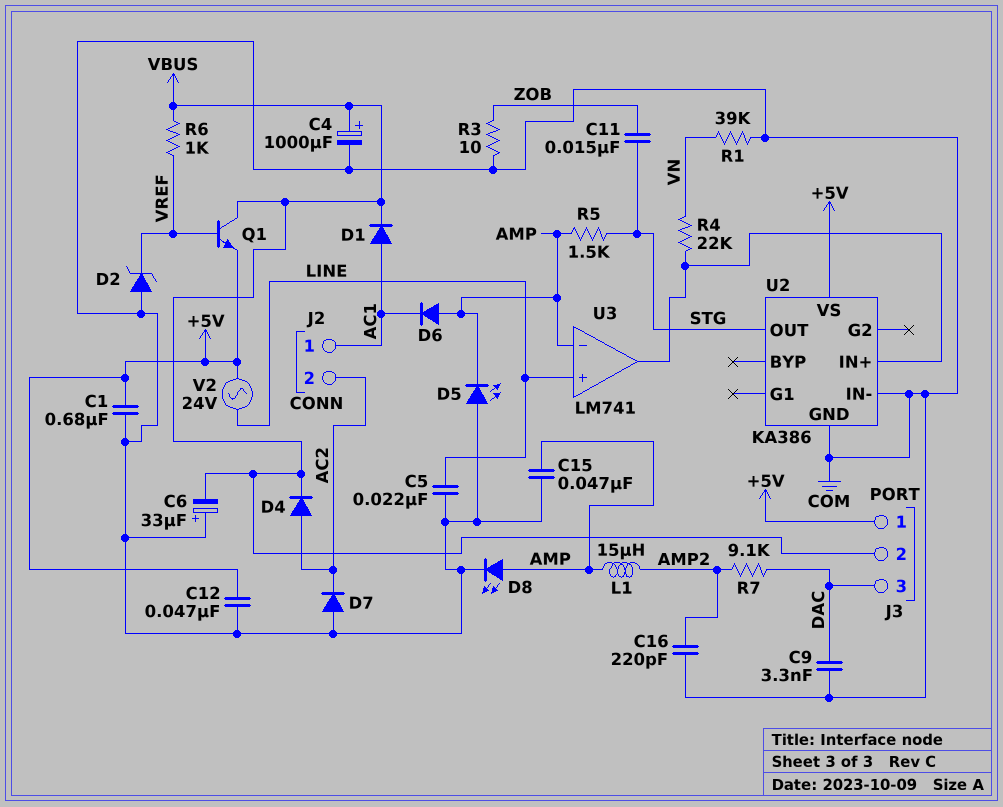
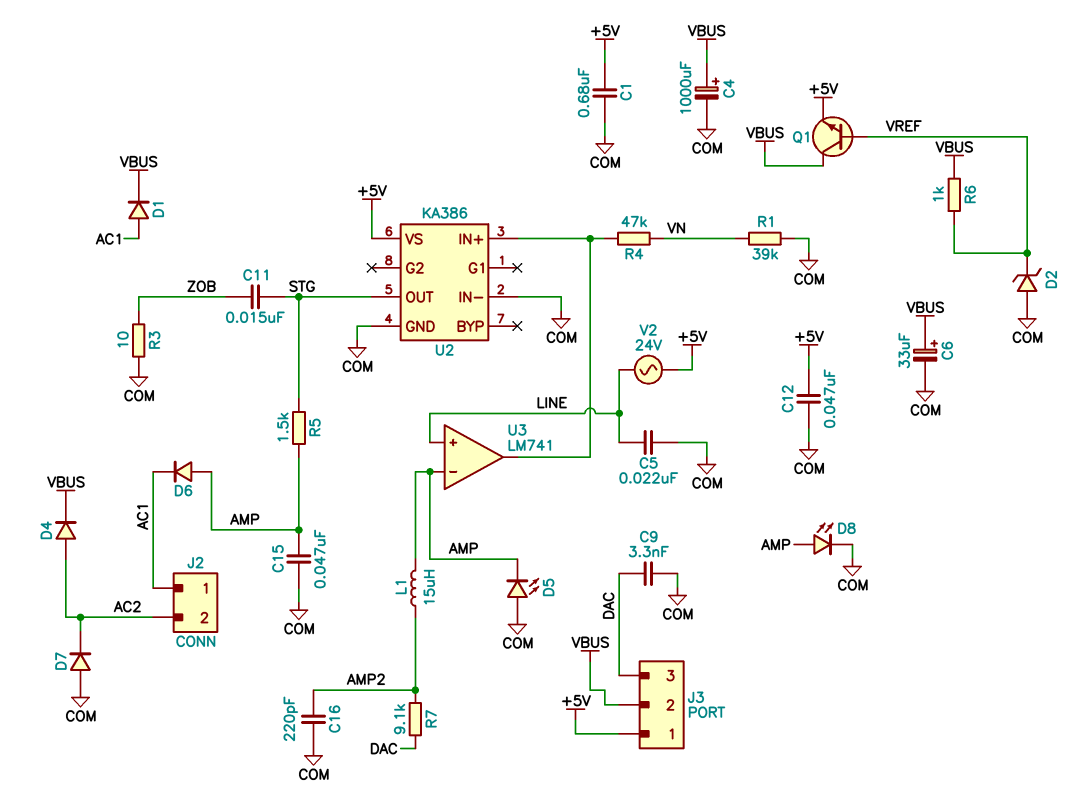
C6: 33uF (plus COM, minus VBUS) -> 33uF (plus VBUS, minus COM)
R4: 22k (U2/IN+, VN) -> 47k (U2/IN+, VN)

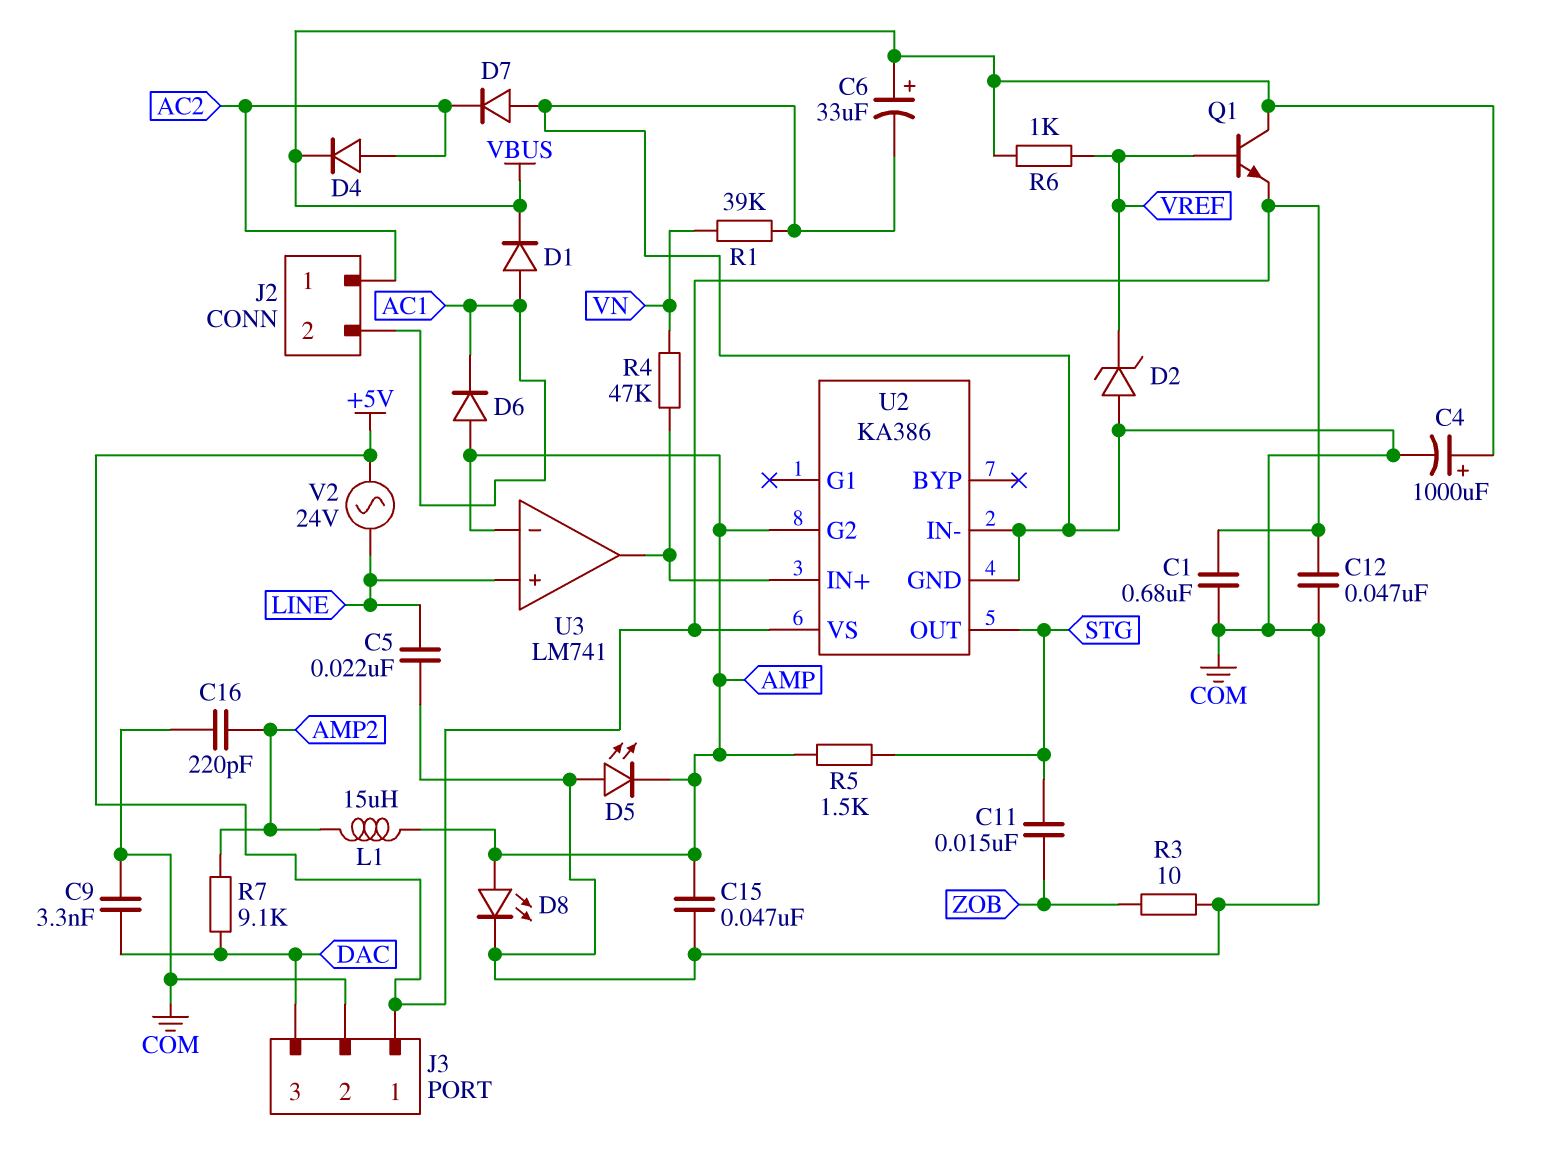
J2 pin 1: AC1 -> AC2
J2 pin 2: AC2 -> AC1
J3 pin 2: VBUS -> COM
U2 pin G2: none -> AMP

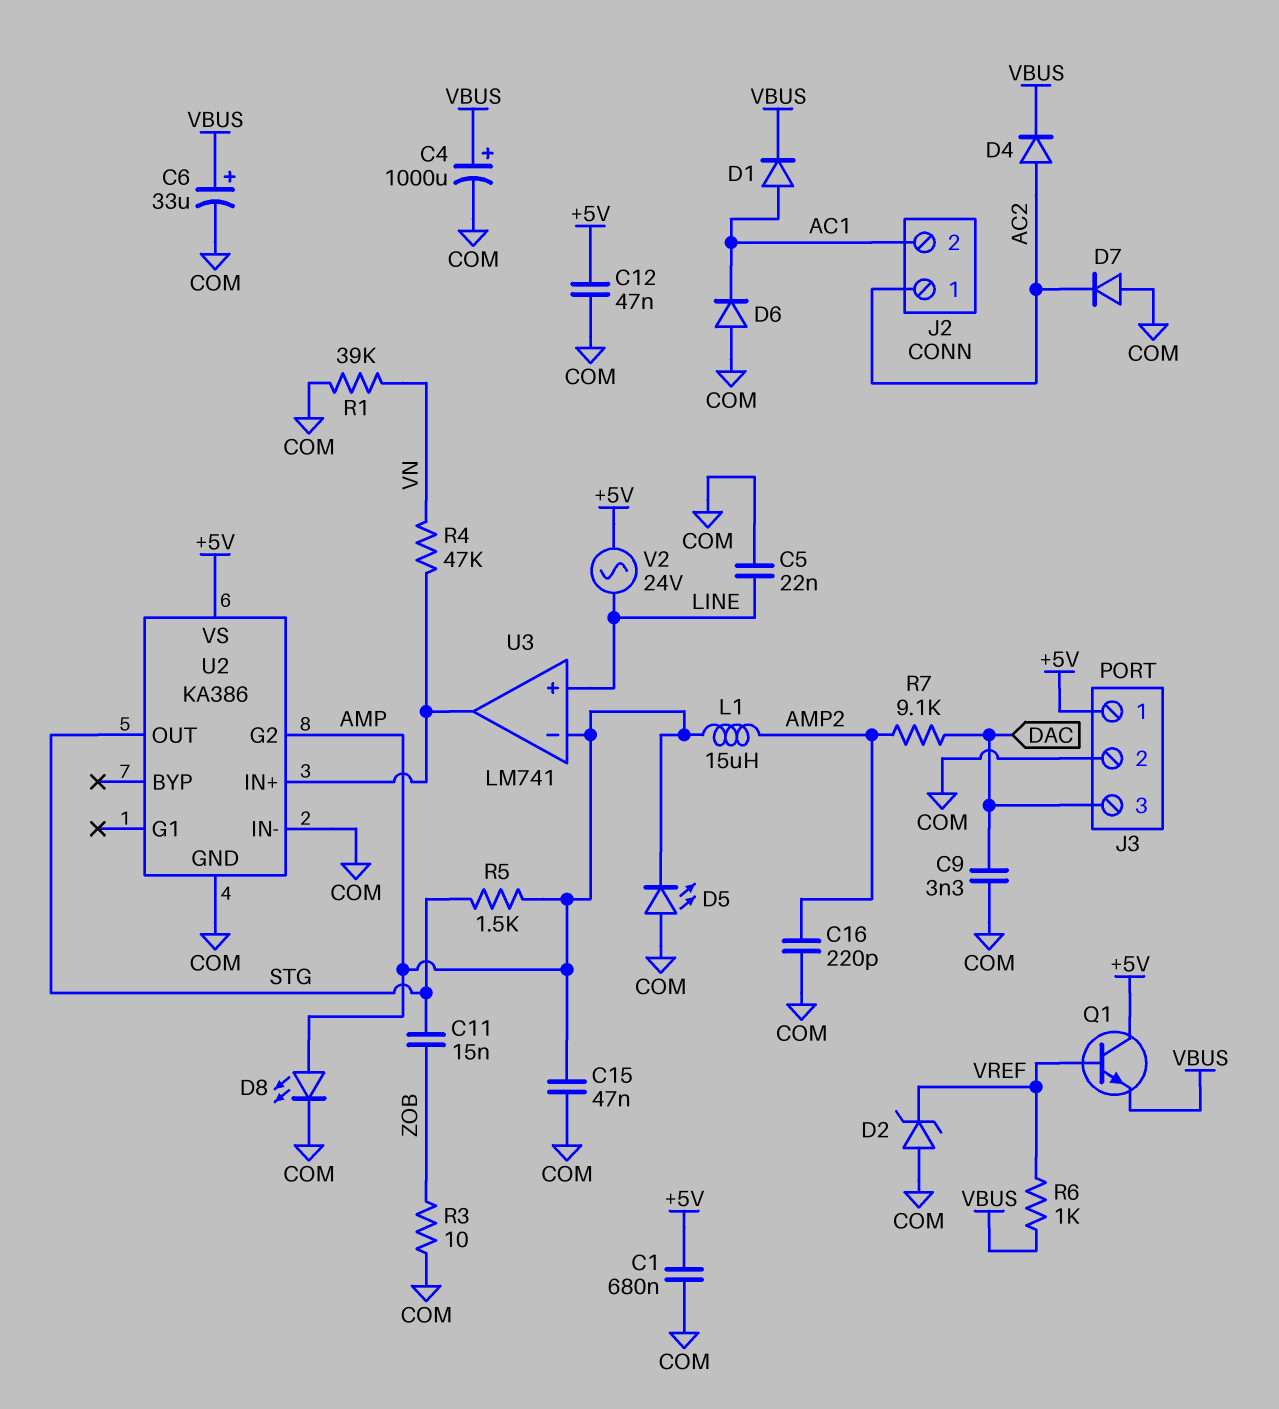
D6: diode (A AMP, K AC1) -> diode (A COM, K AC1)
Q1: NPN (B VREF, C VBUS, E +5V) -> NPN (B VREF, C +5V, E VBUS)

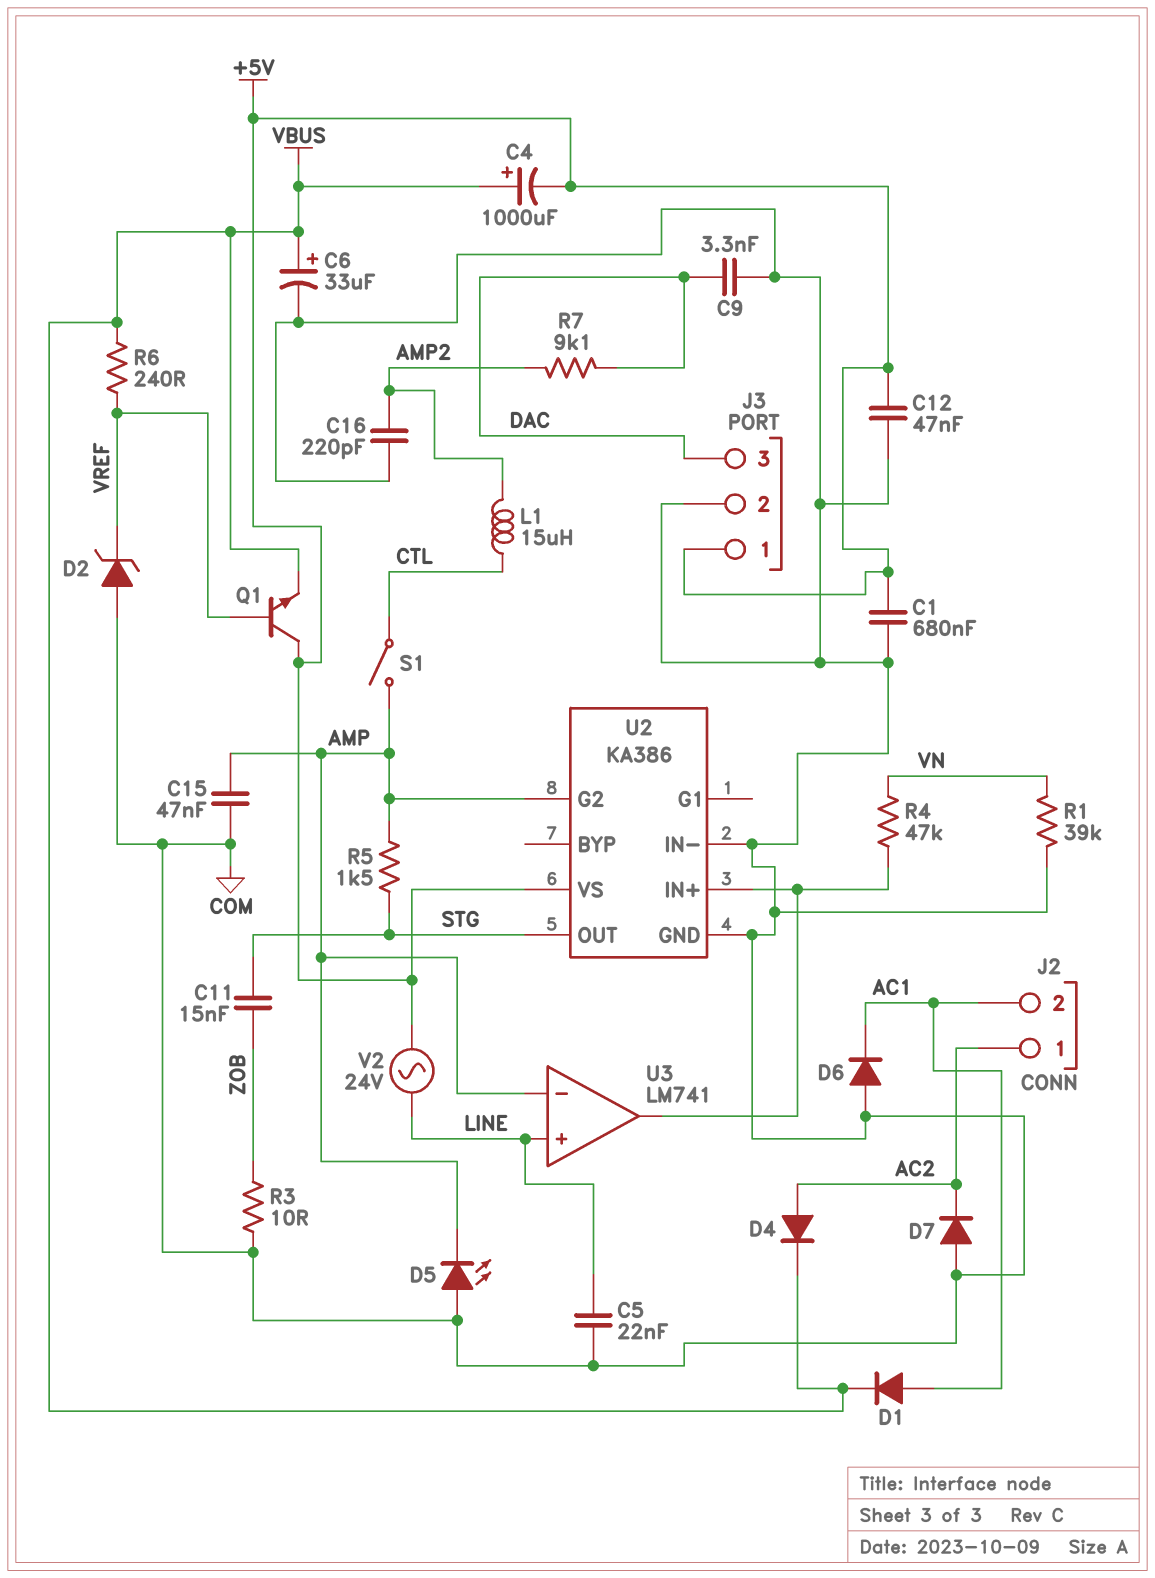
C4: 1000uF (plus VBUS, minus COM) -> 1000uF (plus VBUS, minus +5V)
D8: LED (A AMP, K COM) -> none
L1: 15uH (AMP, AMP2) -> 15uH (AMP2, CTL)
R6: 1k (VBUS, VREF) -> 240 (VBUS, VREF)
S1: none -> switch (AMP, CTL)

